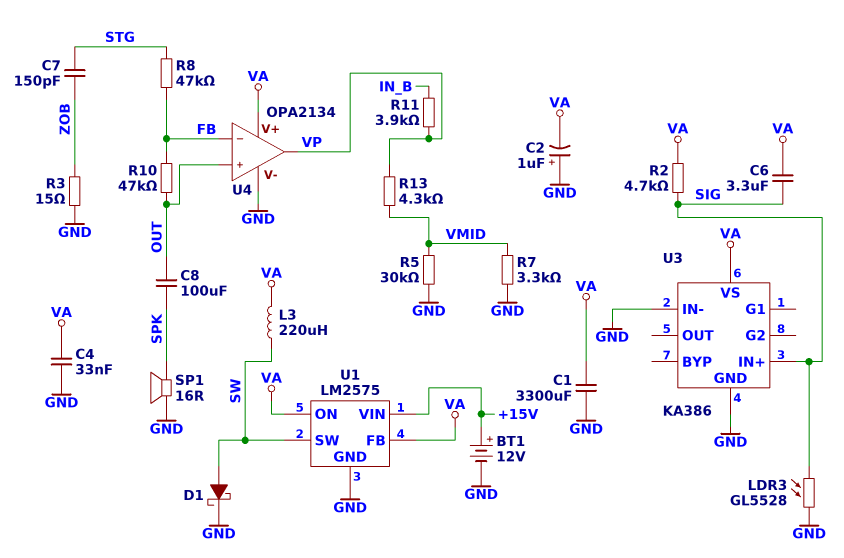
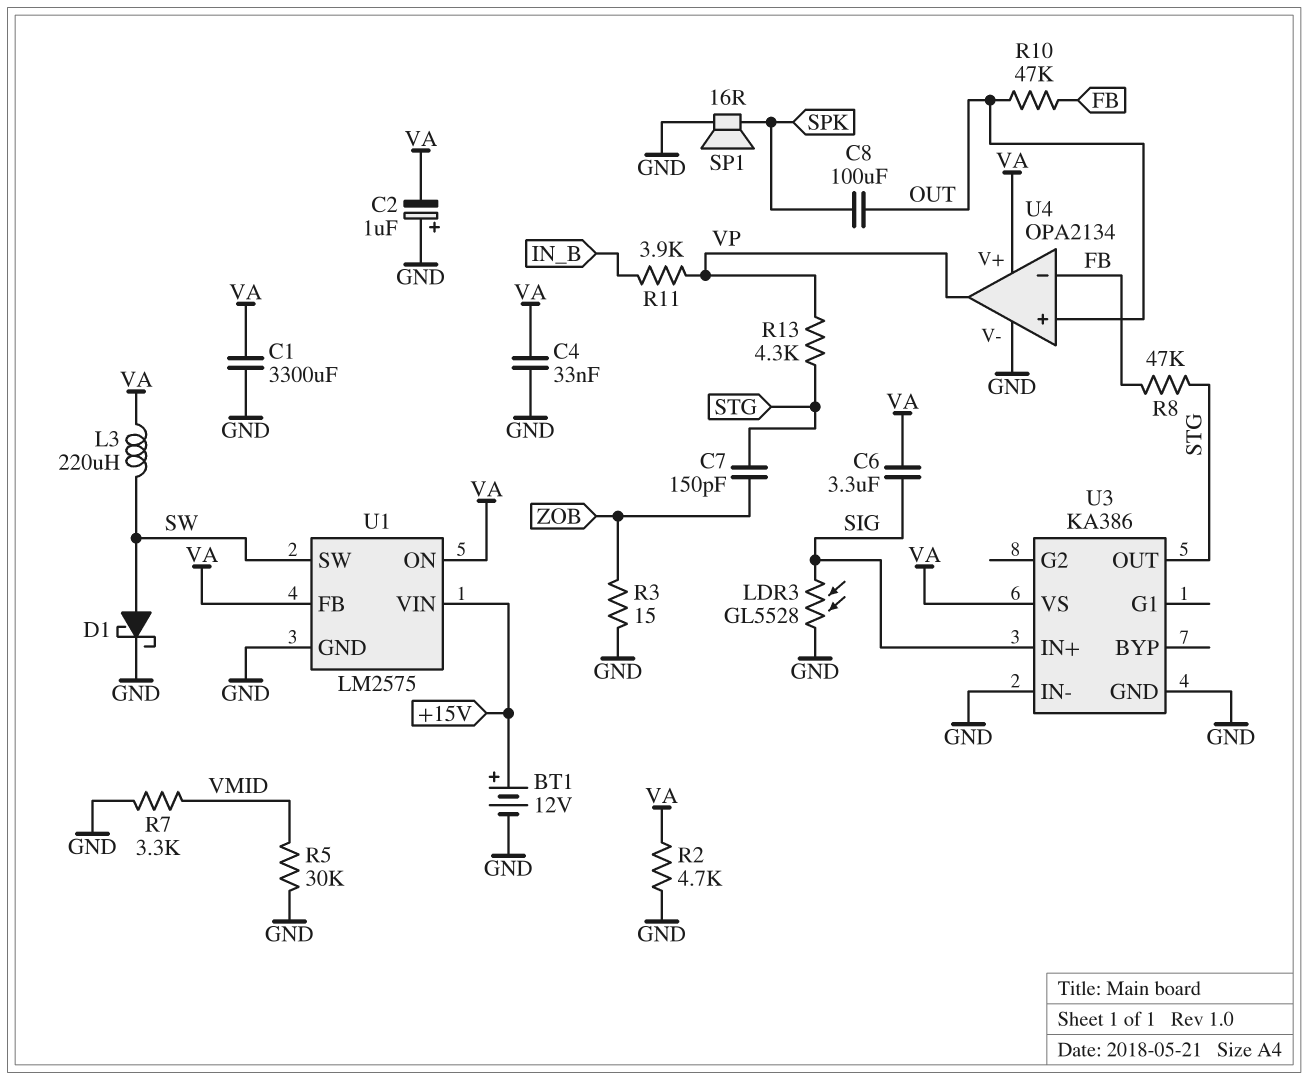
R2: 4.7k (SIG, VA) -> 4.7k (GND, VA)
R13: 4.3k (VMID, VP) -> 4.3k (STG, VP)
U3 pin OUT: none -> STG

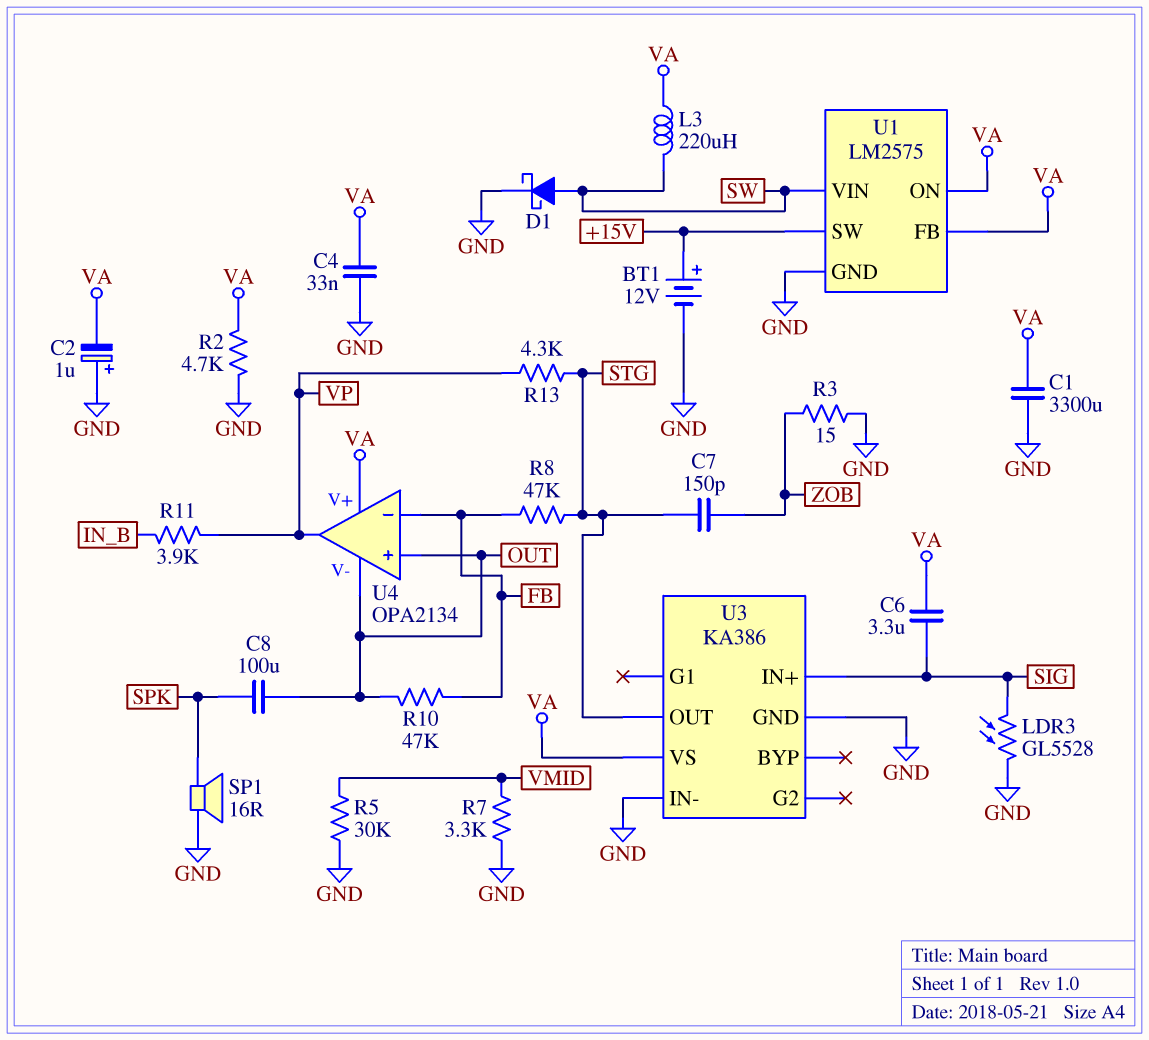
U1 pin SW: SW -> +15V
U1 pin VIN: +15V -> SW
U4 pin V-: GND -> OUT

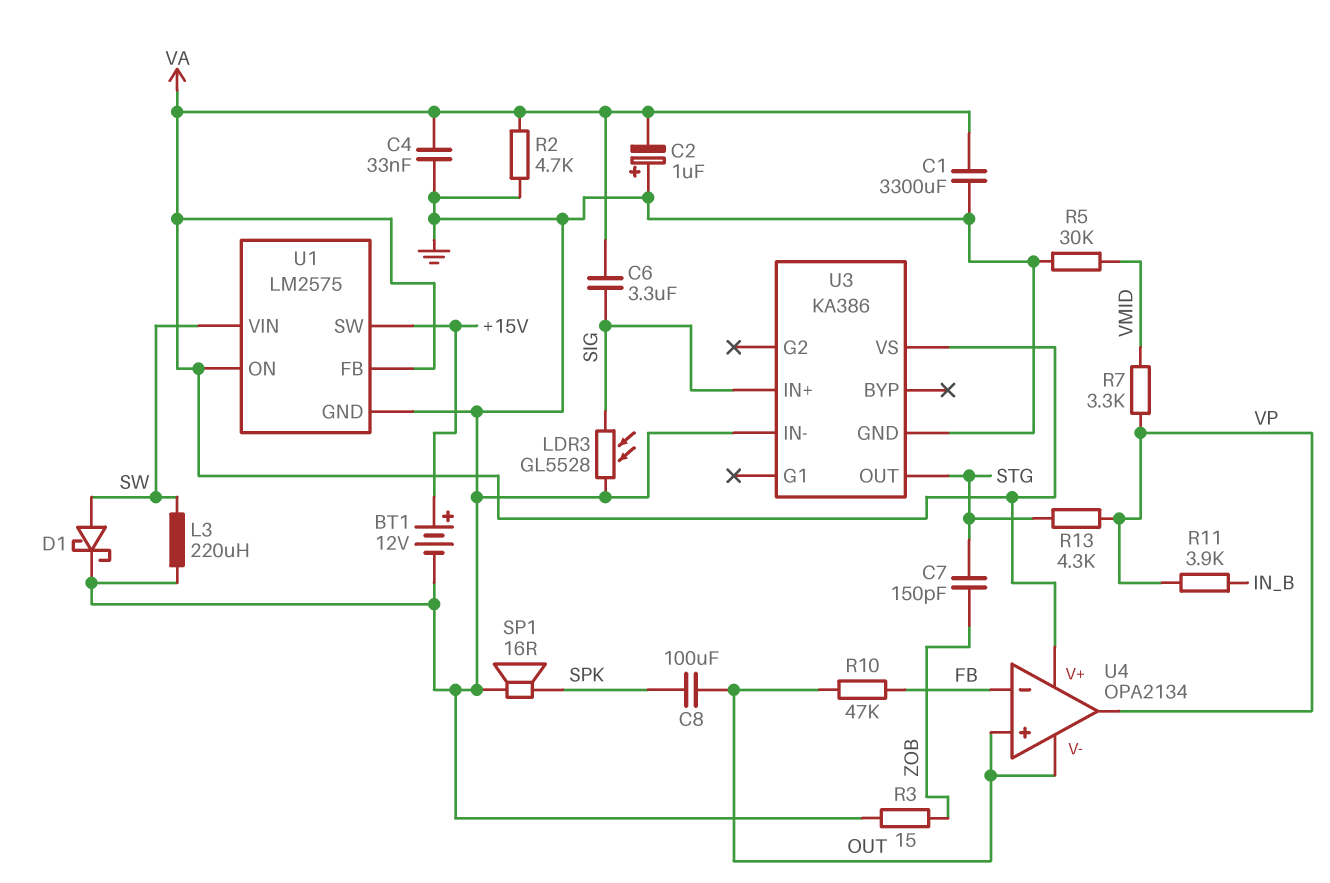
L3: 220uH (SW, VA) -> 220uH (GND, SW)
R7: 3.3k (GND, VMID) -> 3.3k (VMID, VP)
R8: 47k (FB, STG) -> none

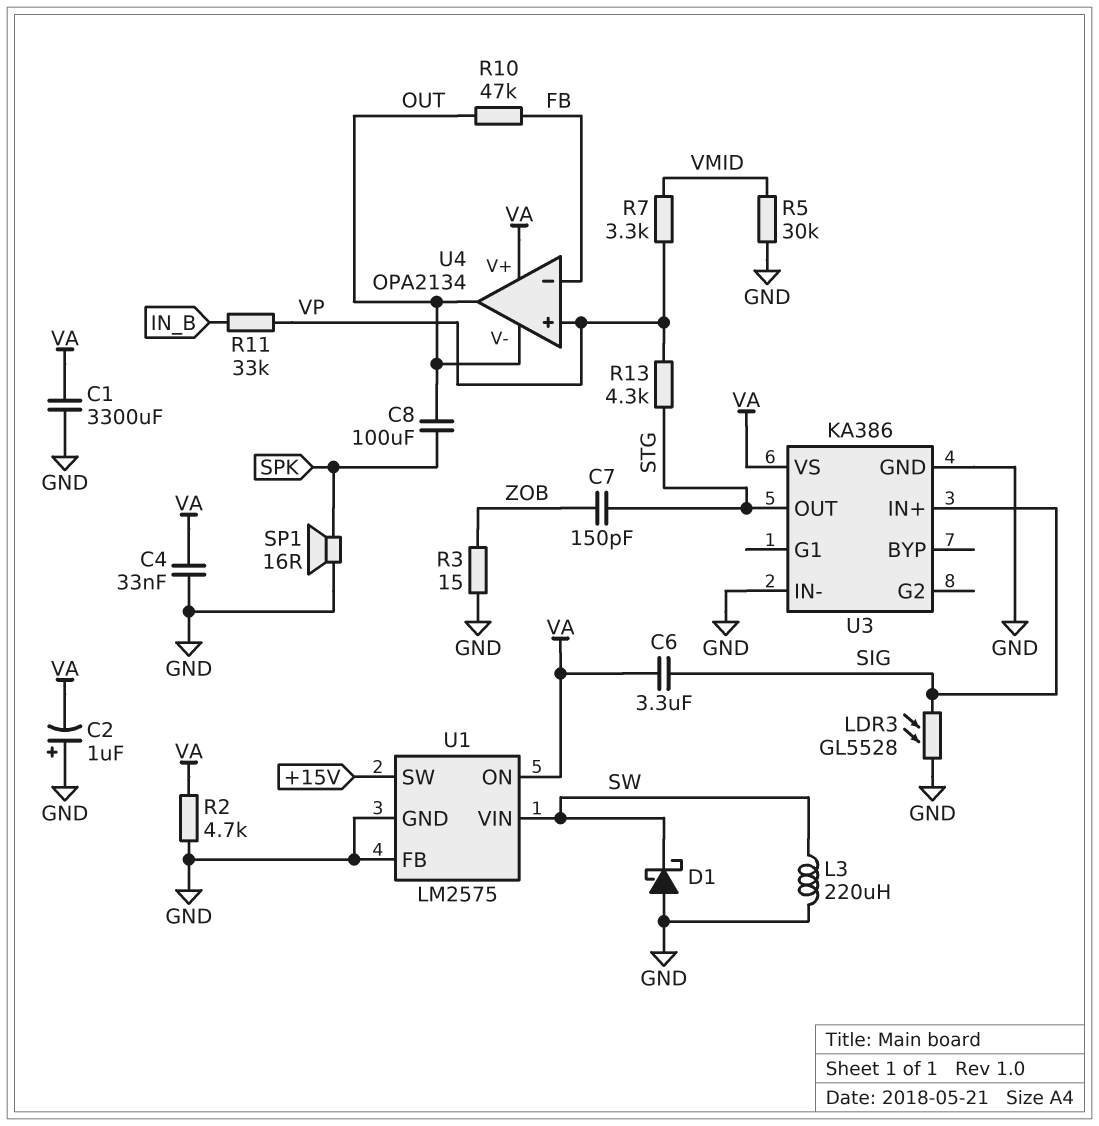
BT1: 12V (plus +15V, minus GND) -> none
D1: schottky (A SW, K GND) -> schottky (A GND, K SW)
R11: 3.9k (IN_B, VP) -> 33k (IN_B, VP)
U1 pin FB: VA -> GND
U4 pin in+: OUT -> VP
U4 pin out: VP -> OUT

